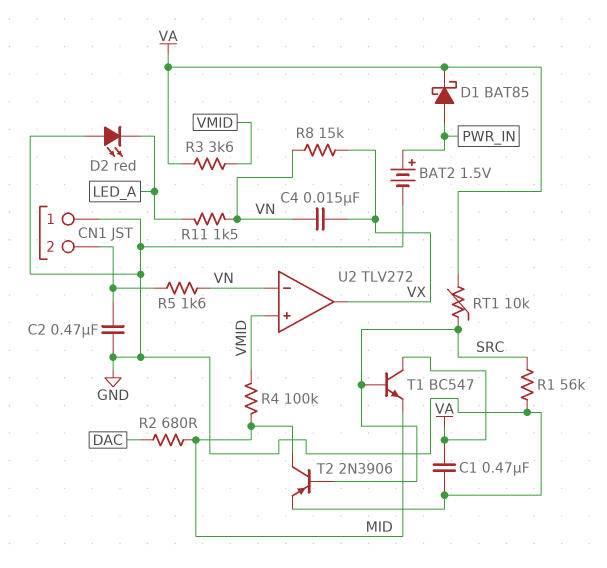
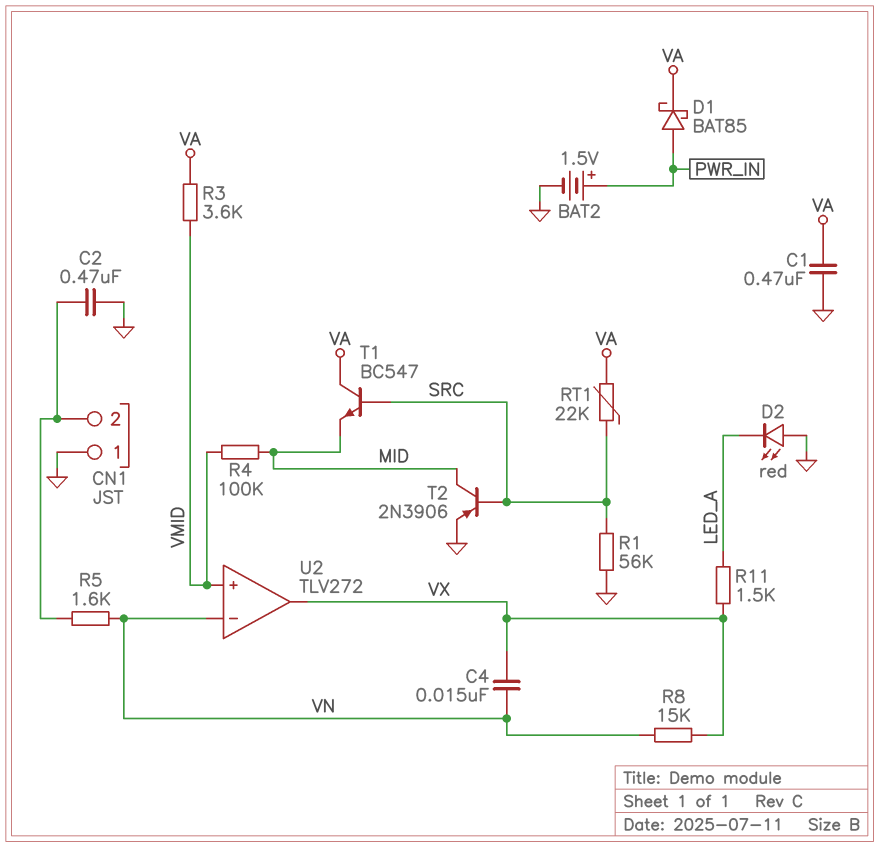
R2: 680 (DAC, MID) -> none
R11: 1.5k (LED_A, VN) -> 1.5k (LED_A, VX)
RT1: 10k (SRC, VA) -> 22k (SRC, VA)

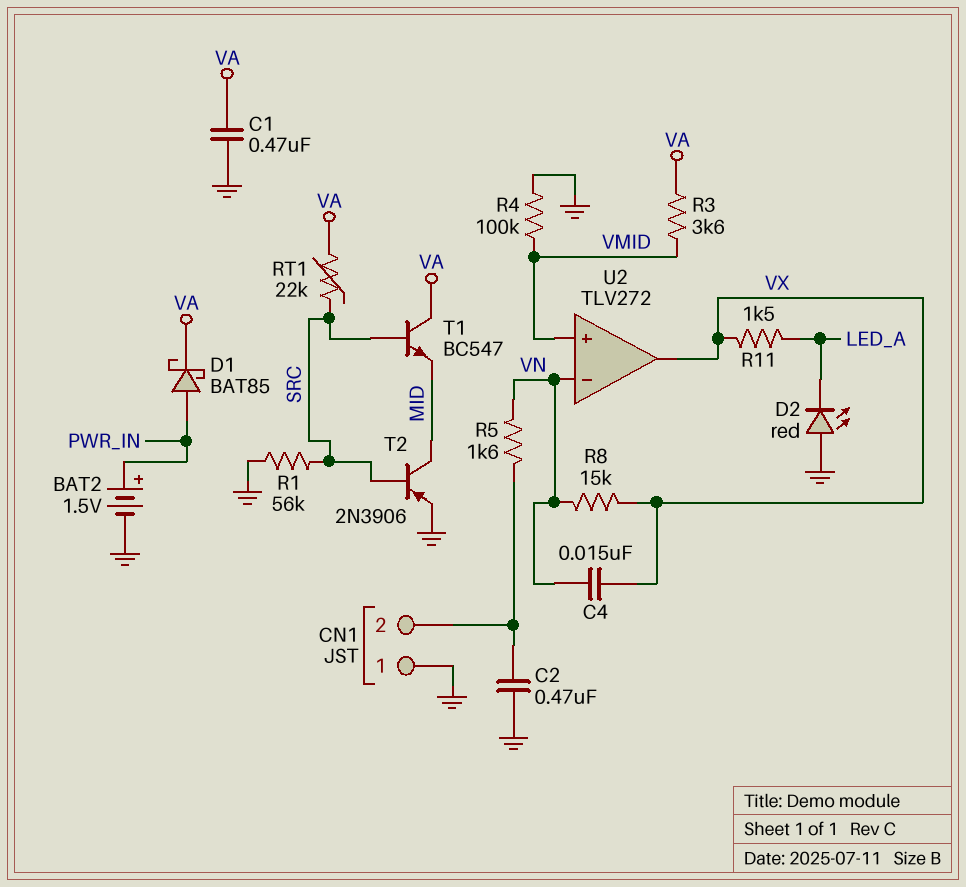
R4: 100k (MID, VMID) -> 100k (GND, VMID)

